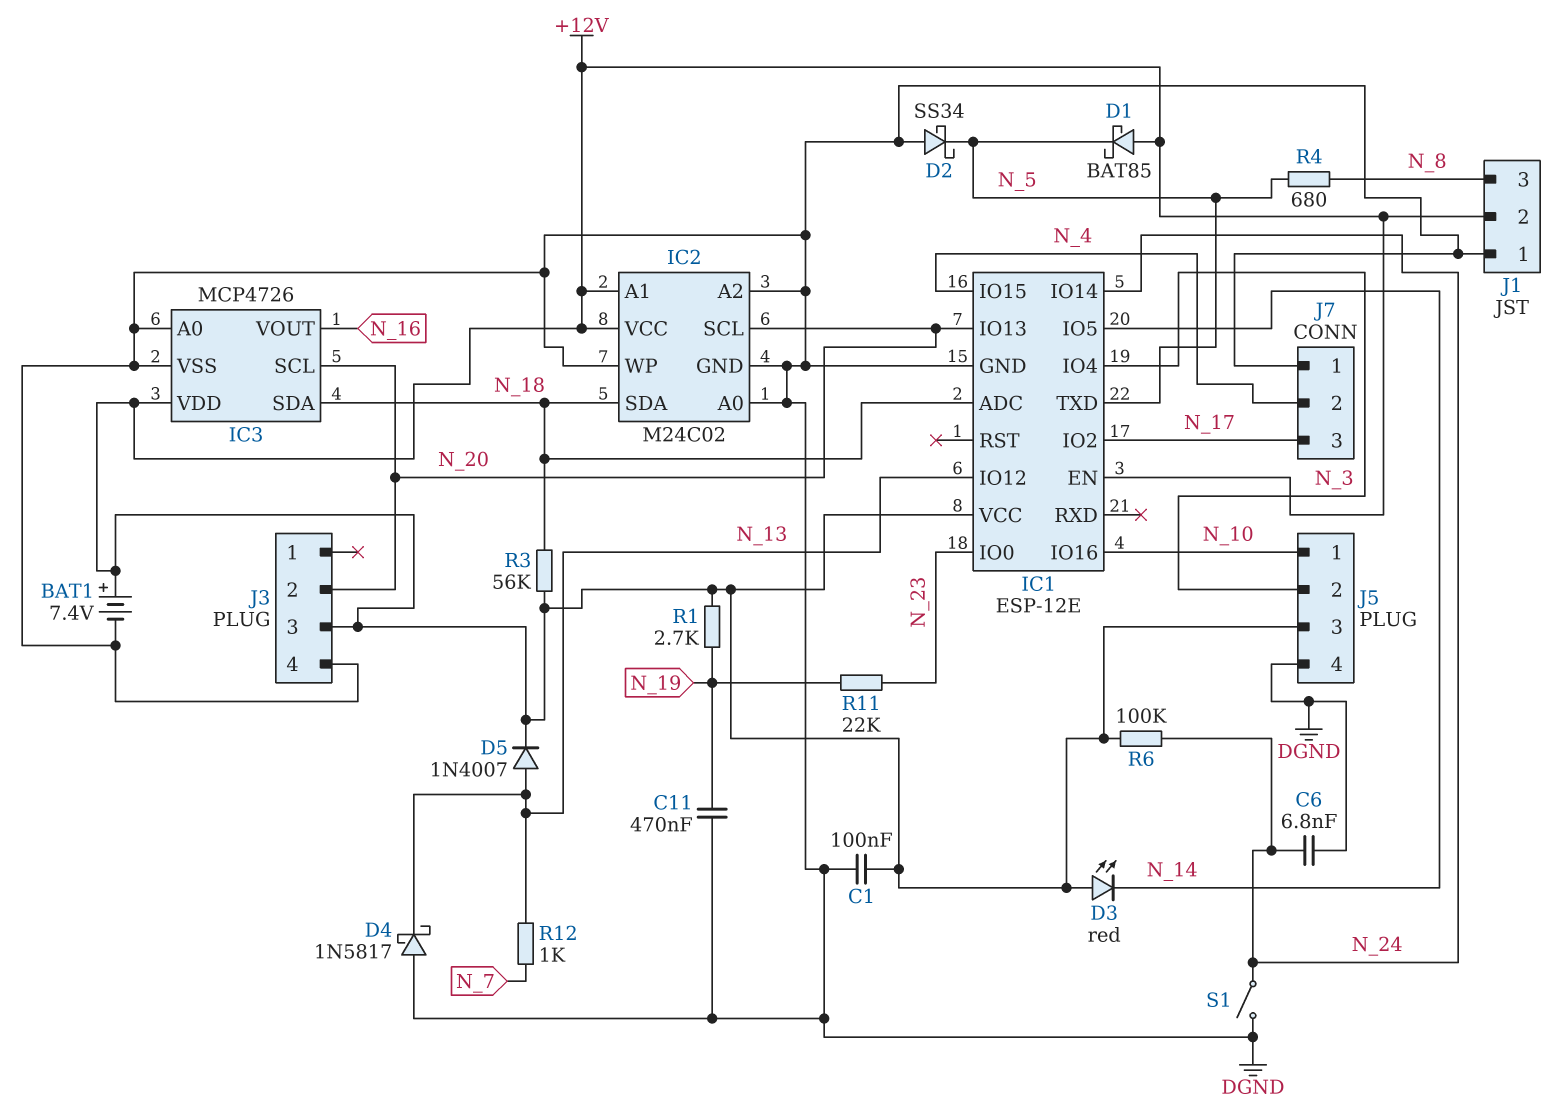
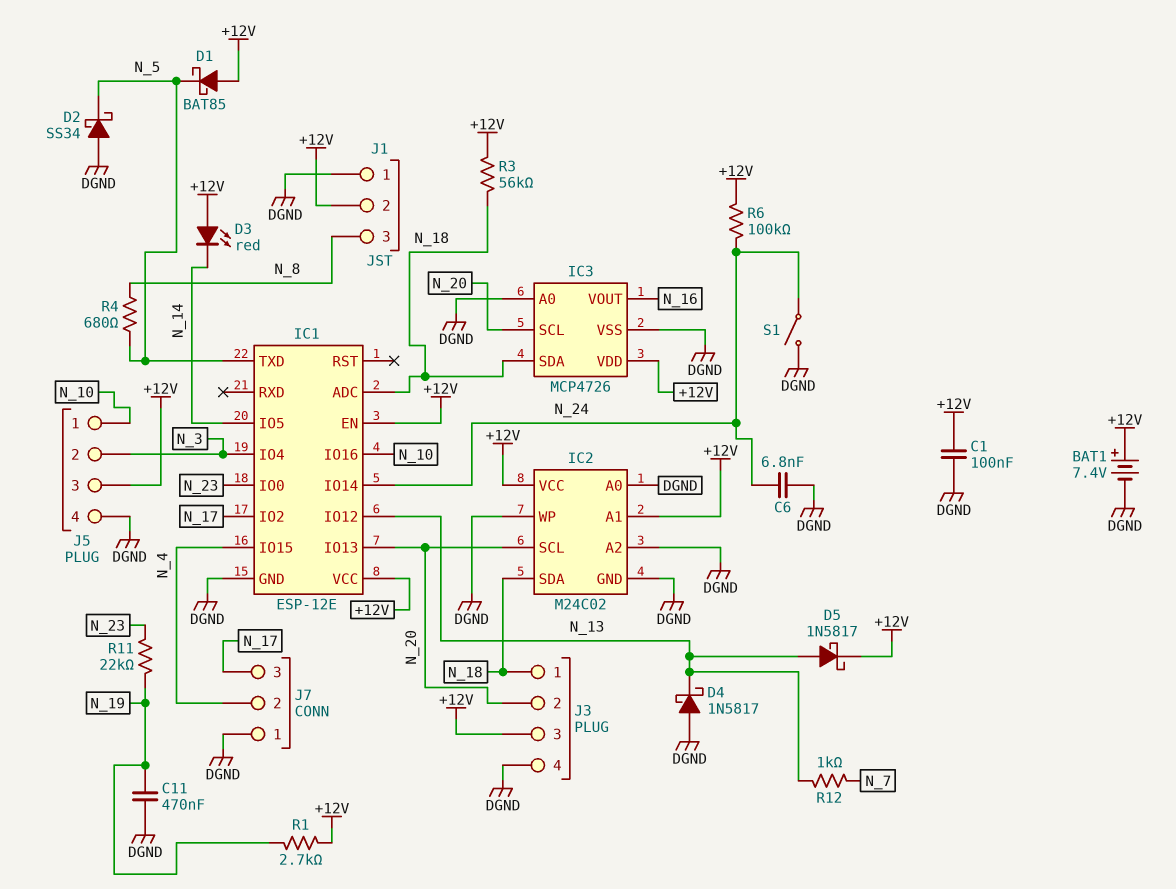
D5: diode 1N4007 (A N_13, K +12V) -> schottky 1N5817 (A N_13, K +12V)
J3 pin 1: none -> N_18

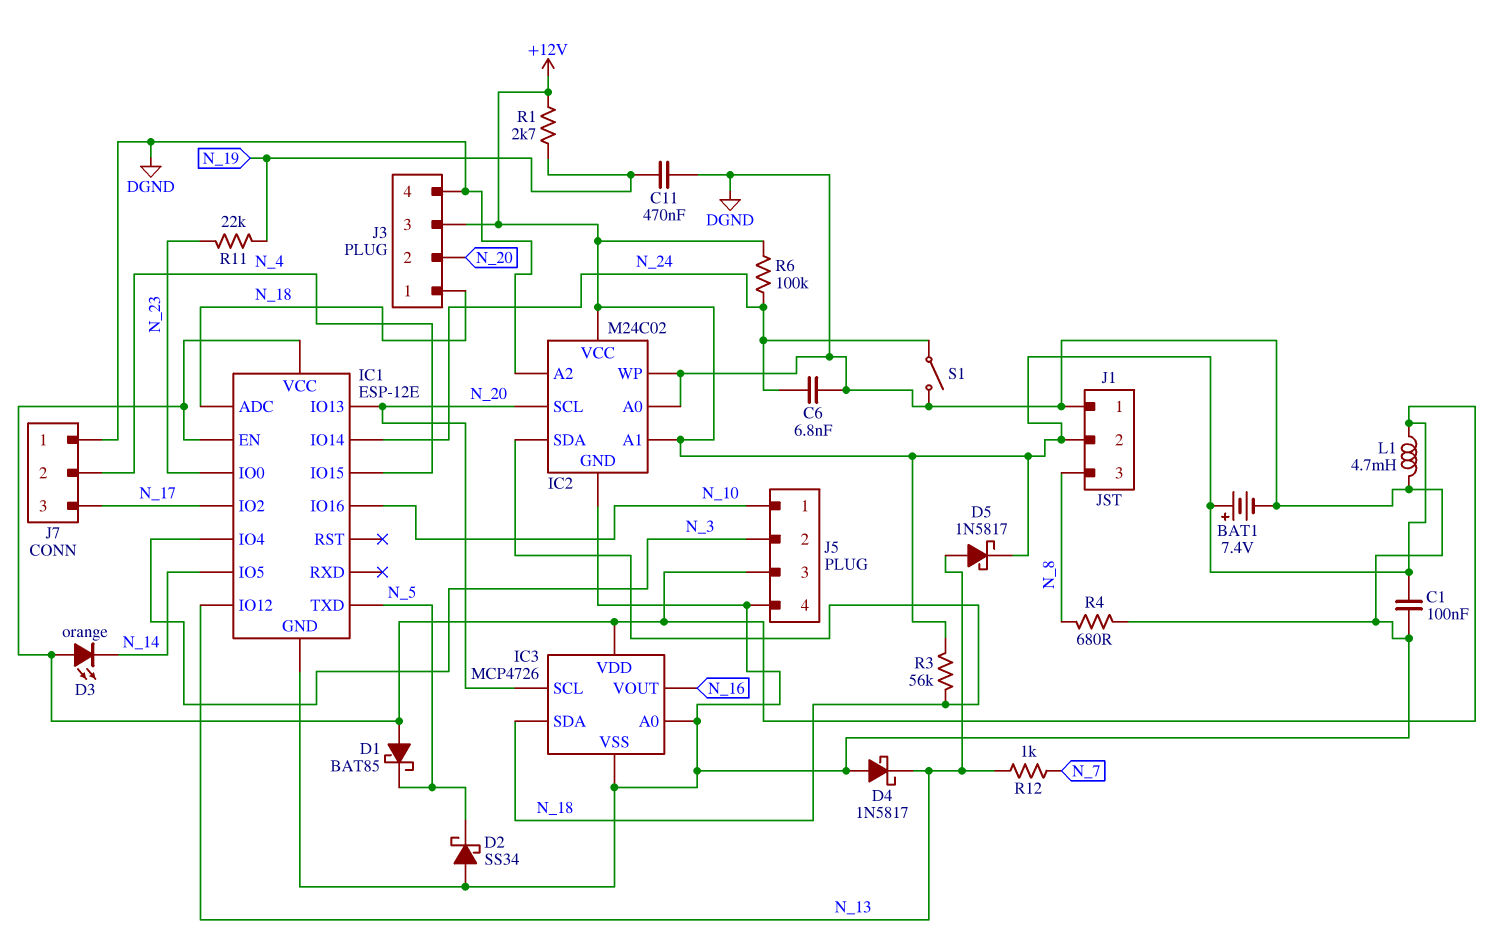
D3: LED red (A +12V, K N_14) -> LED orange (A +12V, K N_14)
L1: none -> 4.7mH (+12V, DGND)
R4: 680 (N_5, N_8) -> 680 (DGND, N_8)

